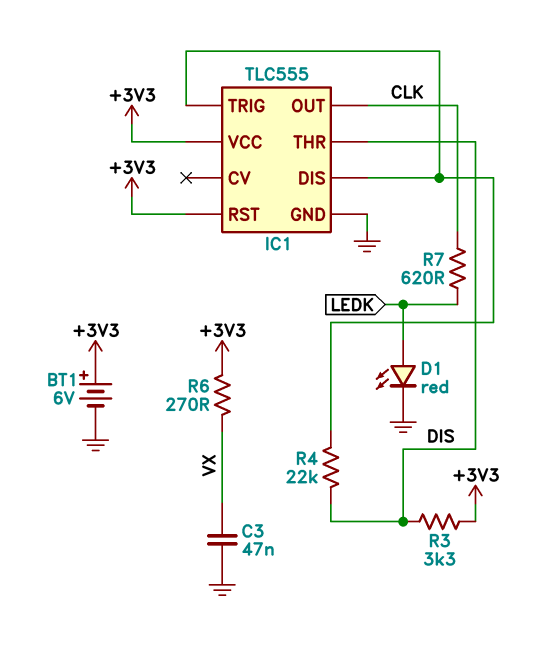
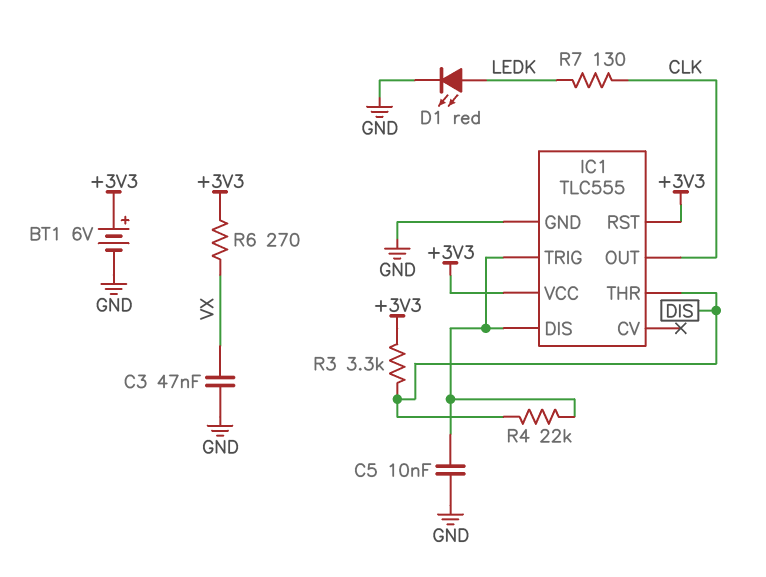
C5: none -> 10nF (GND, IC1/DIS)
R7: 620 (CLK, LEDK) -> 130 (CLK, LEDK)

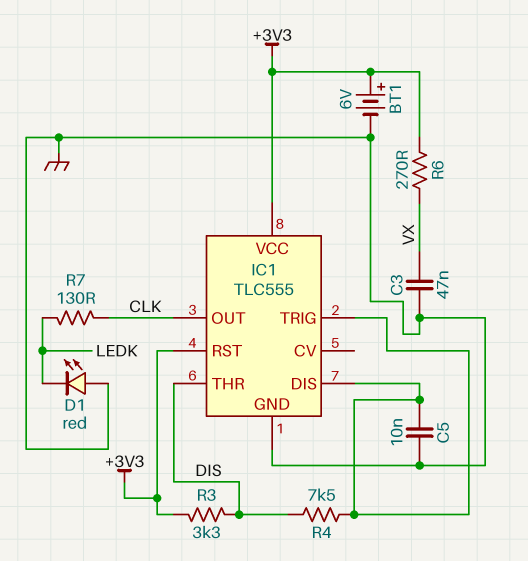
D1: LED red (A LEDK, K GND) -> LED red (A GND, K LEDK)
R4: 22k (DIS, IC1/DIS) -> 7.5k (DIS, IC1/DIS)

